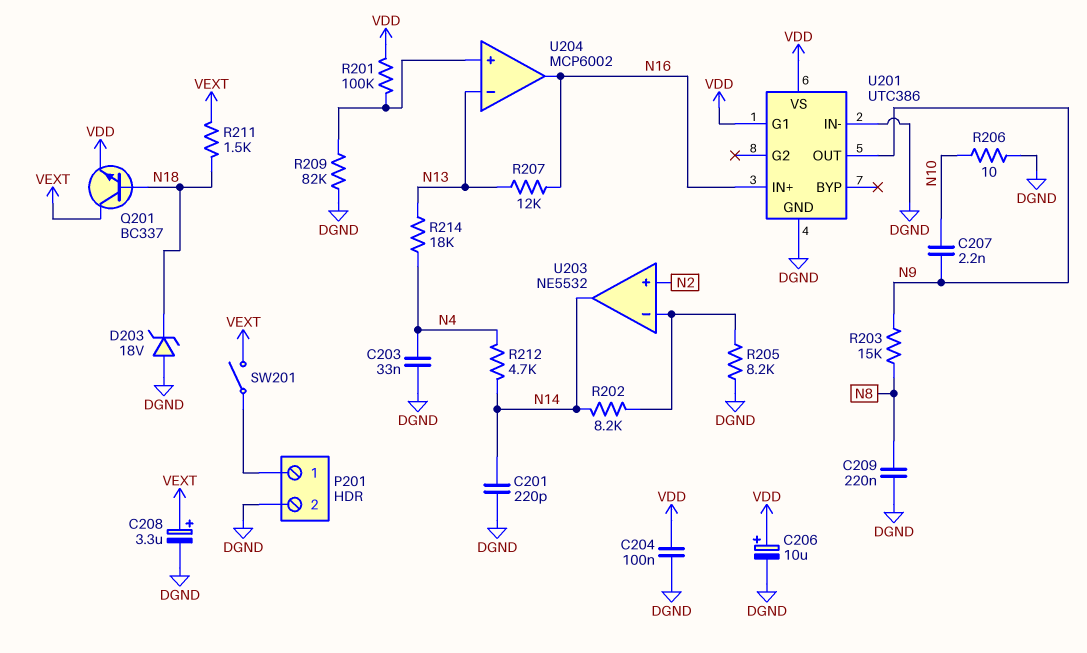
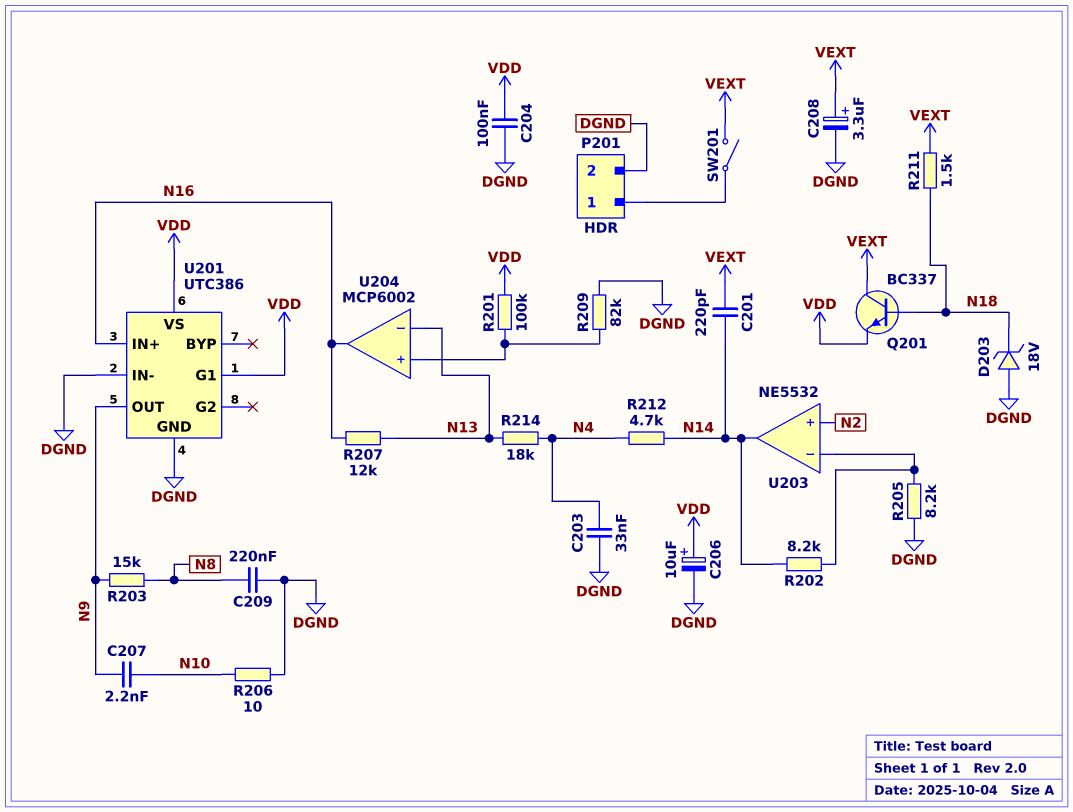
C201: 220pF (DGND, N14) -> 220pF (N14, VEXT)

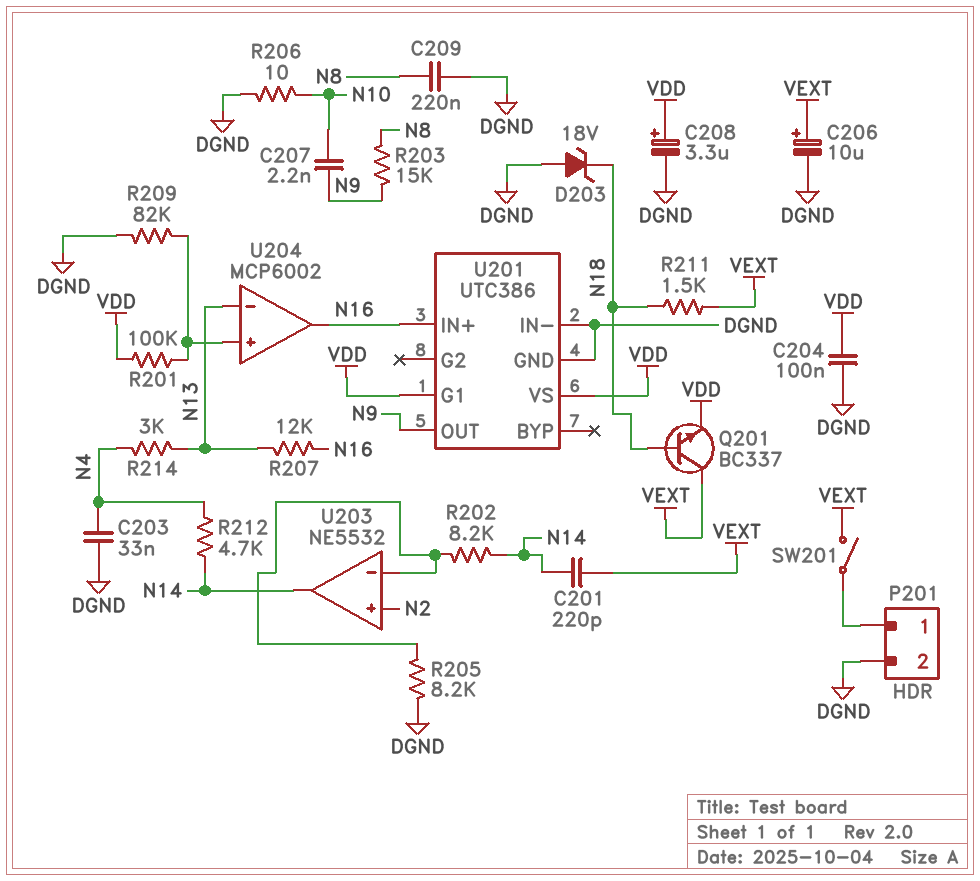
C206: 10uF (plus VDD, minus DGND) -> 10uF (plus VEXT, minus DGND)
C208: 3.3uF (plus VEXT, minus DGND) -> 3.3uF (plus VDD, minus DGND)
R214: 18k (N4, N13) -> 3k (N4, N13)

